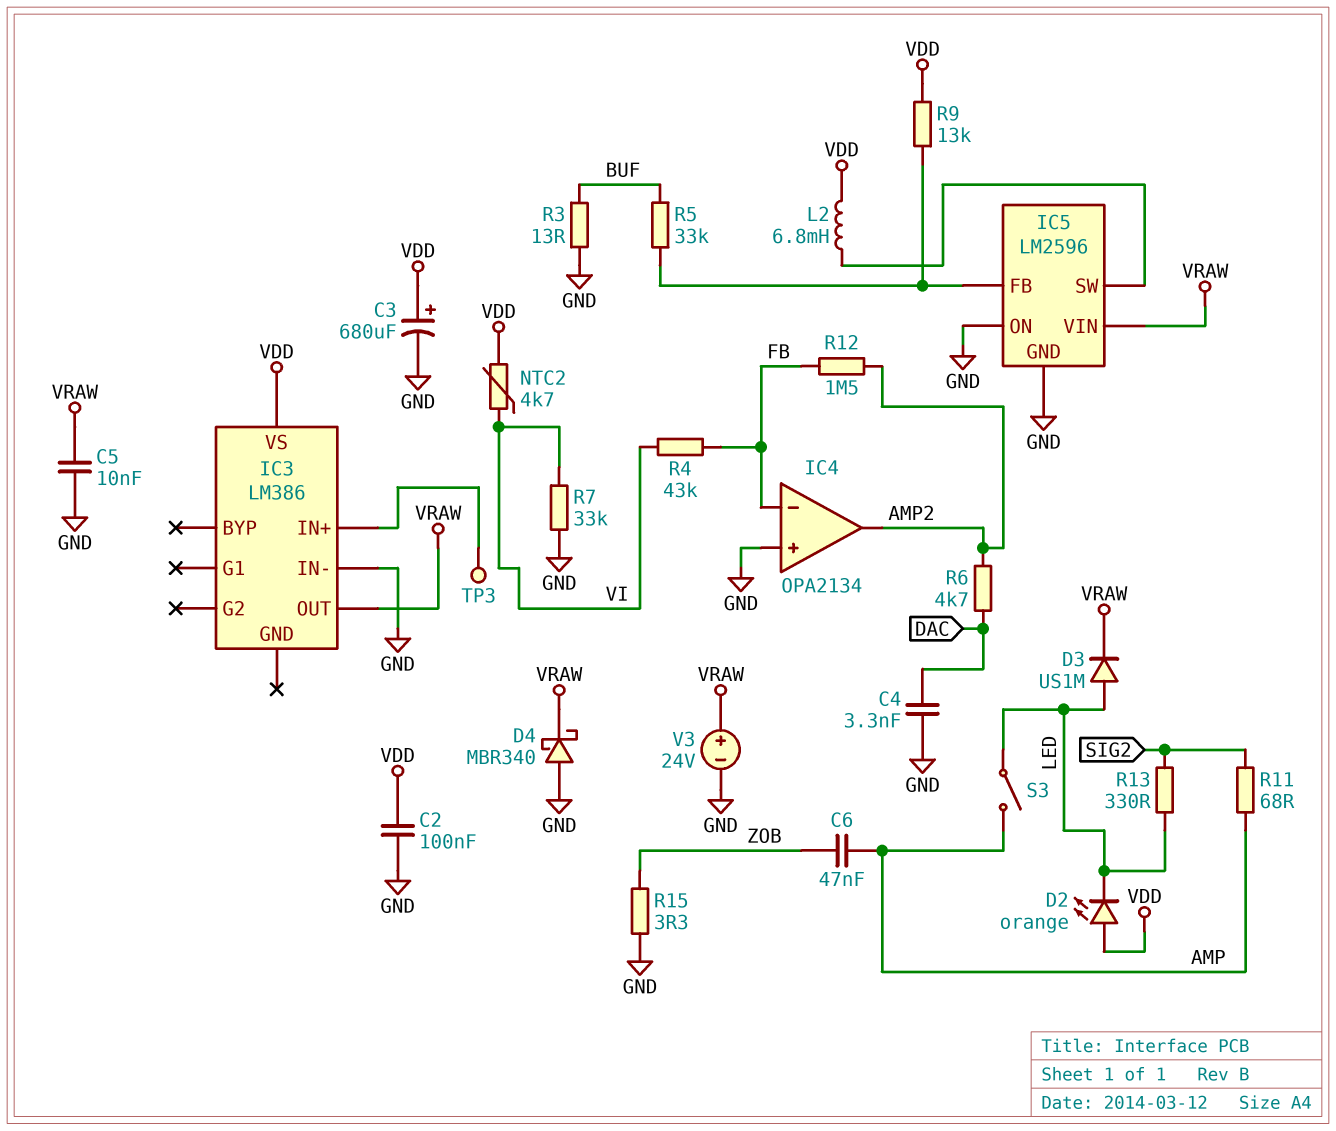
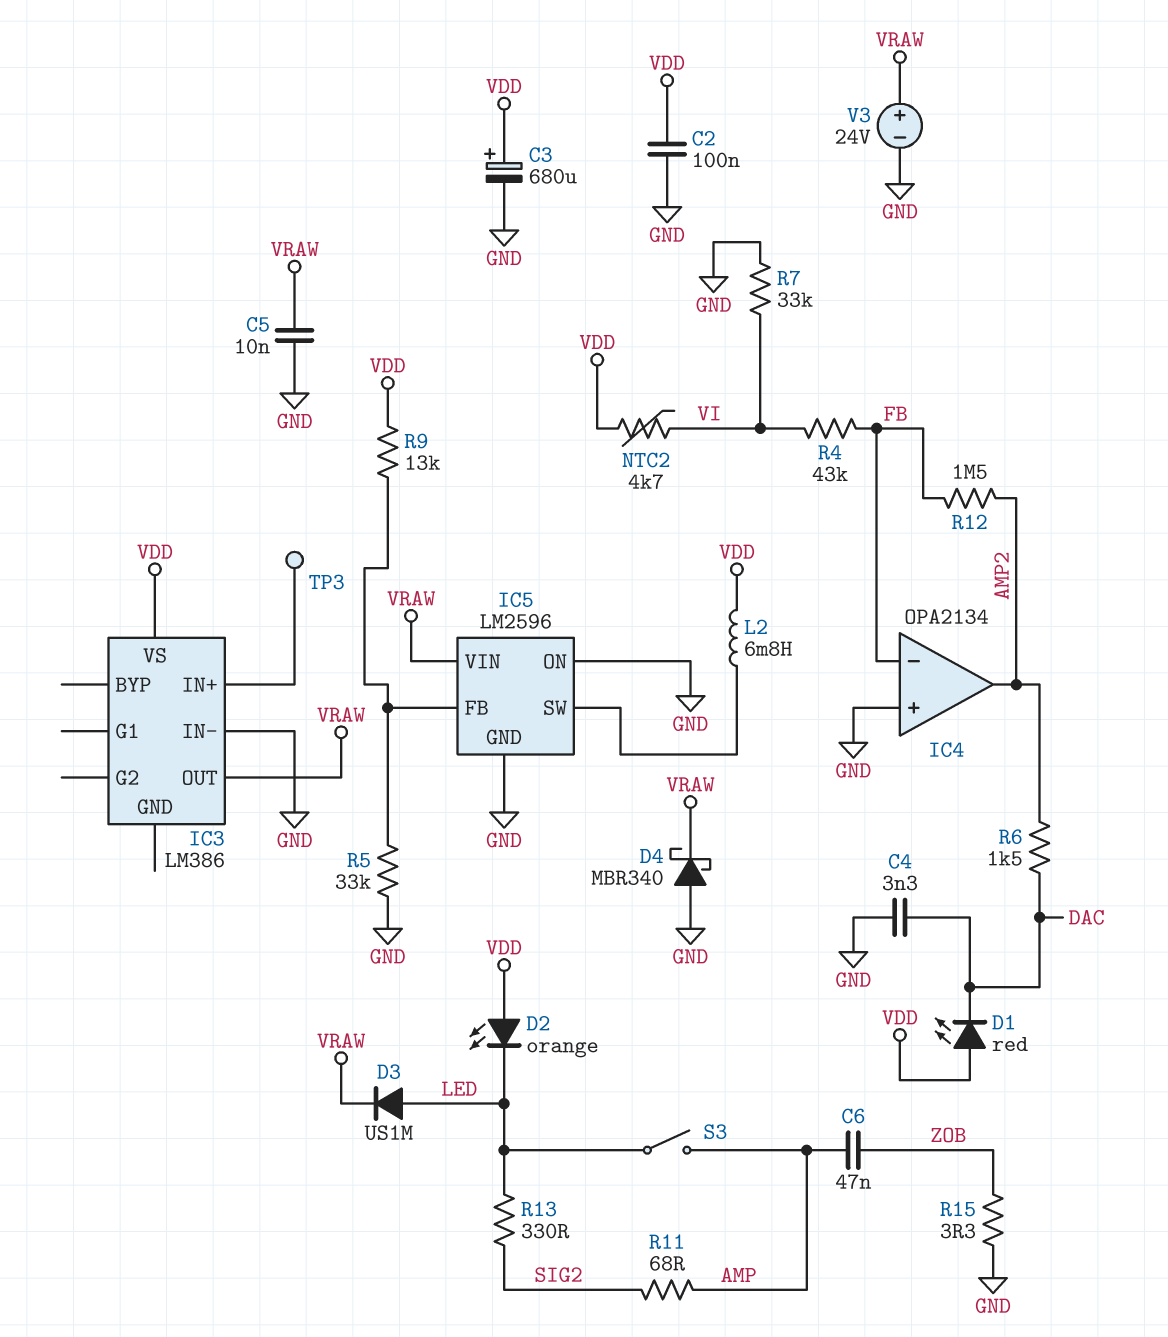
D1: none -> LED red (A VDD, K DAC)
R3: 13 (BUF, GND) -> none
R5: 33k (BUF, IC5/FB) -> 33k (GND, IC5/FB)
R6: 4.7k (AMP2, DAC) -> 1.5k (AMP2, DAC)

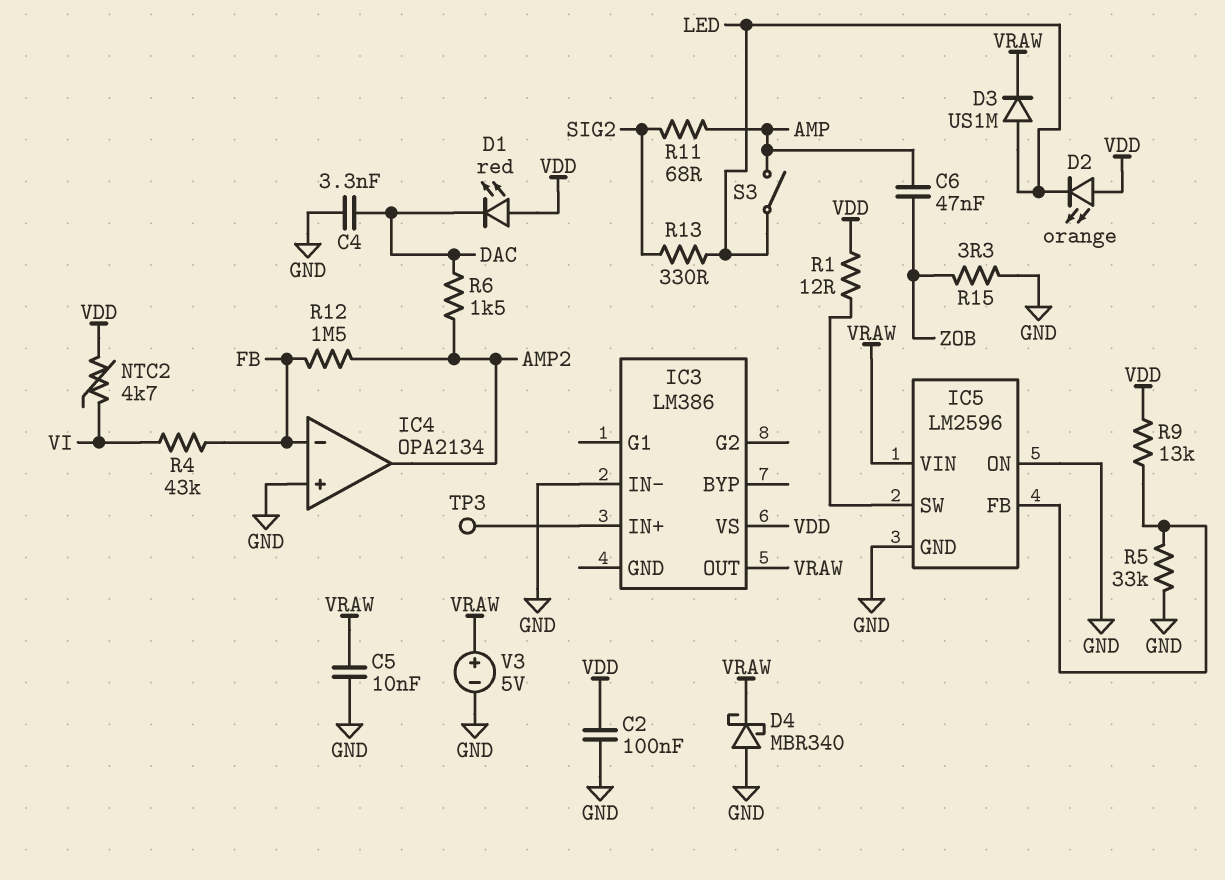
C3: 680uF (plus VDD, minus GND) -> none
L2: 6.8mH (IC5/SW, VDD) -> none
R1: none -> 12 (IC5/SW, VDD)
R7: 33k (GND, VI) -> none
V3: 24V (plus VRAW, minus GND) -> 5V (plus VRAW, minus GND)

